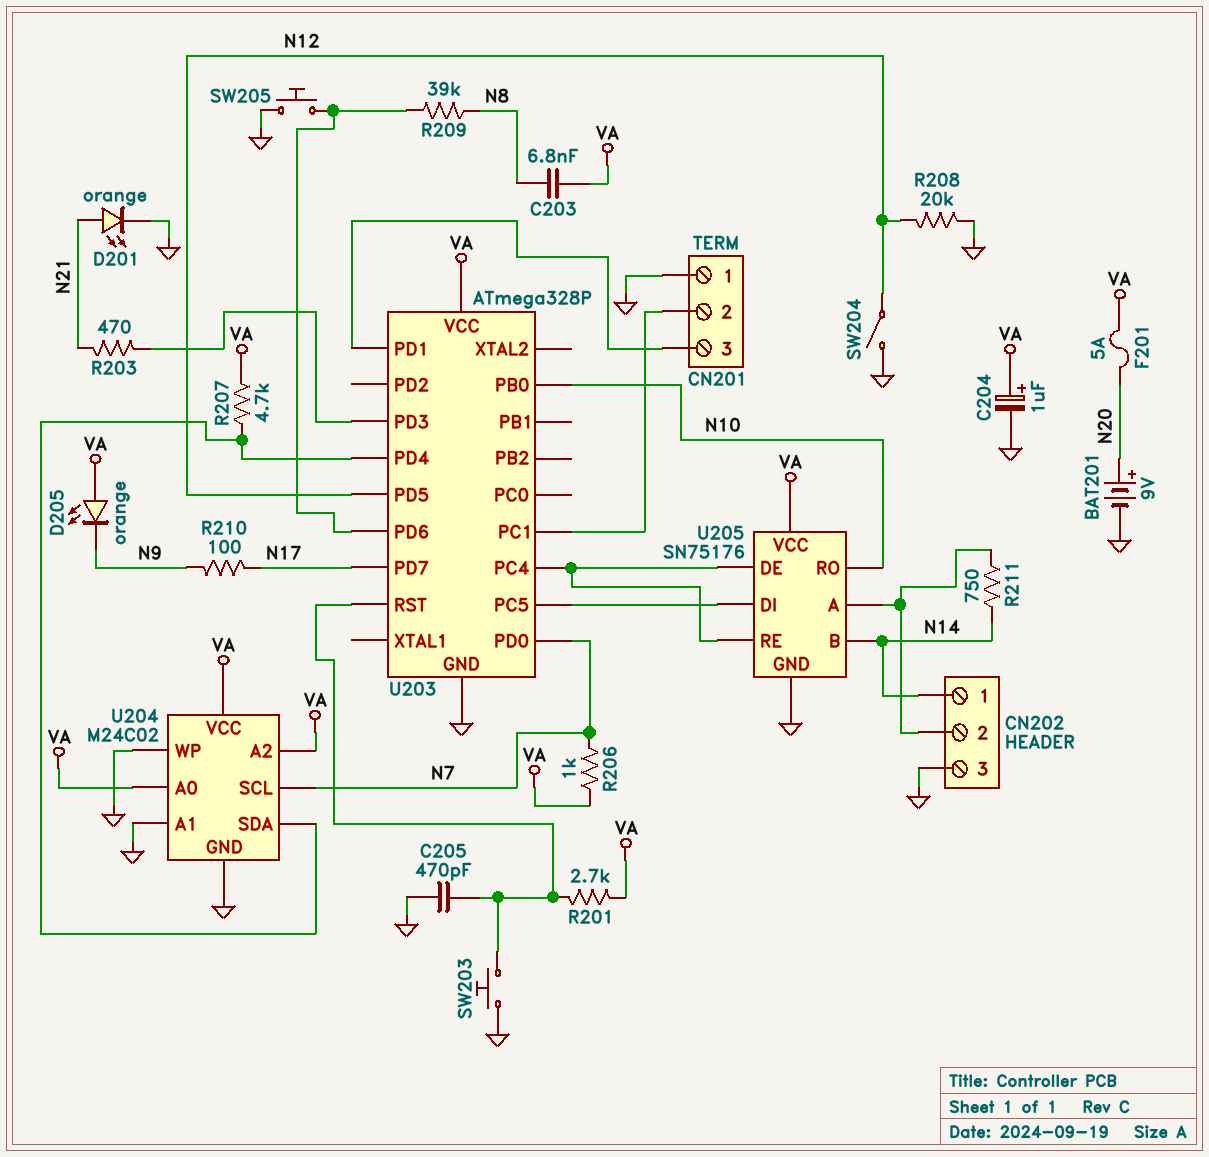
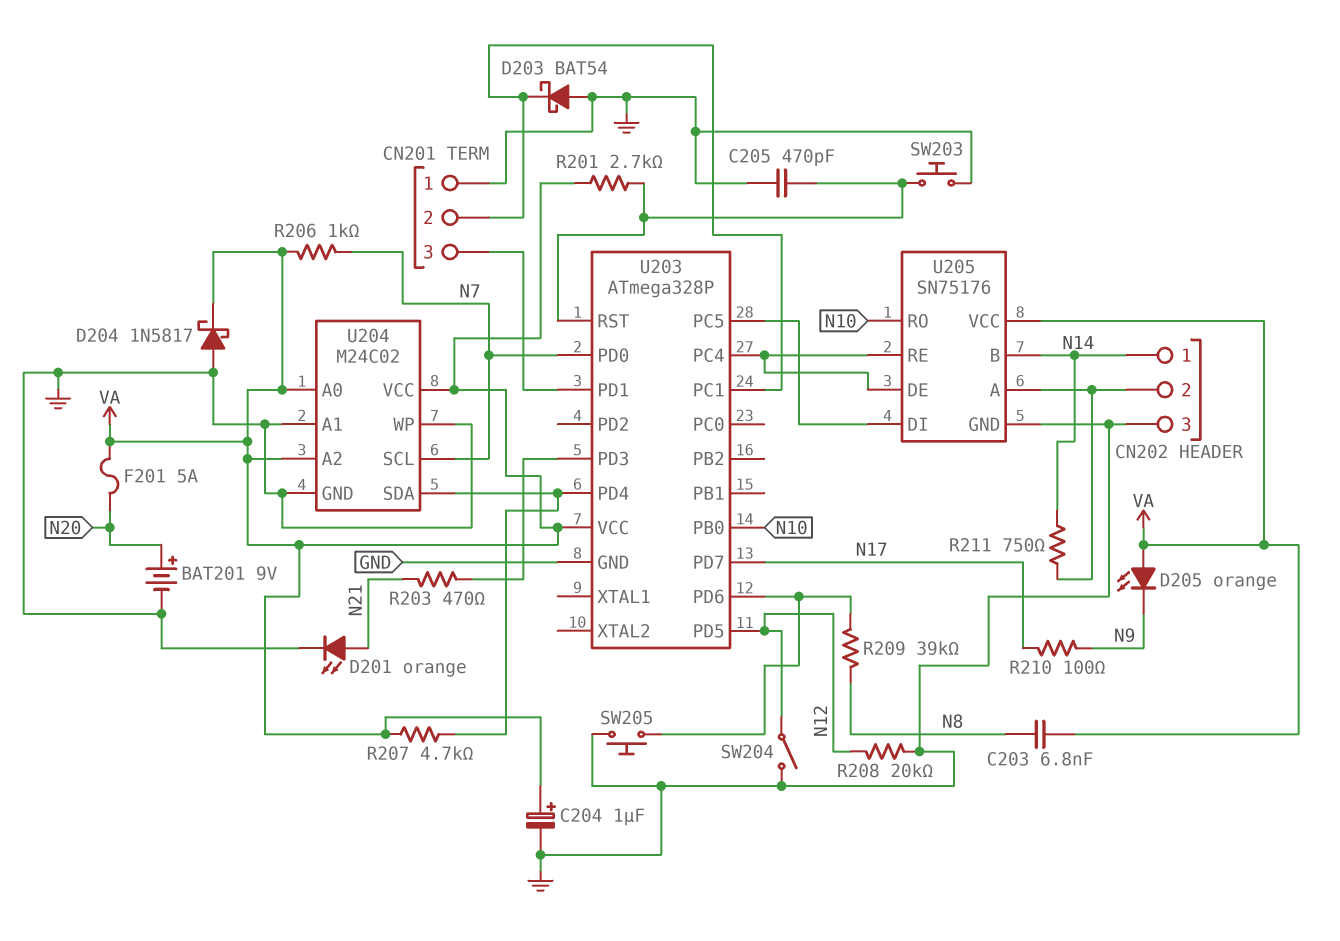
D203: none -> schottky BAT54 (A GND, K CN201/2)
D204: none -> schottky 1N5817 (A GND, K VA)

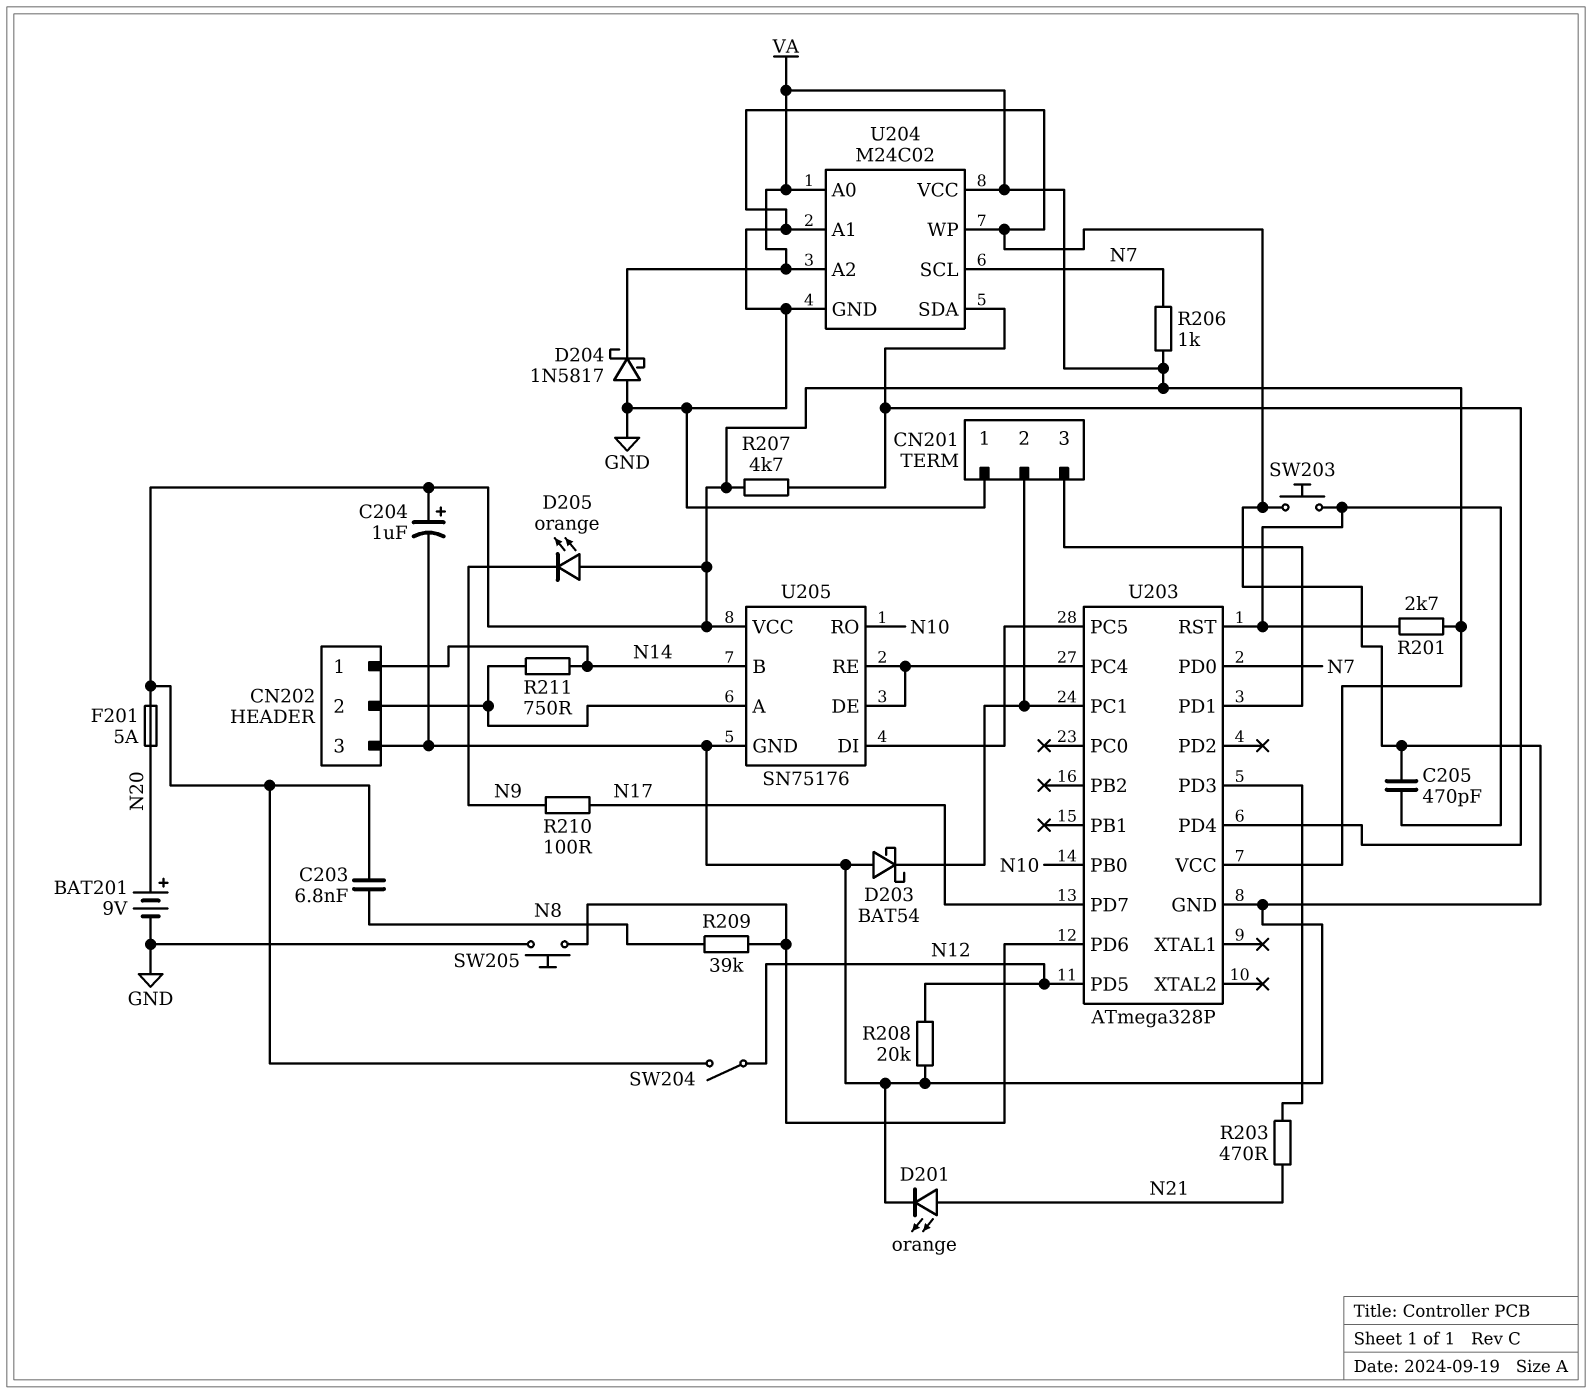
SW204: switch (GND, N12) -> switch (N12, VA)

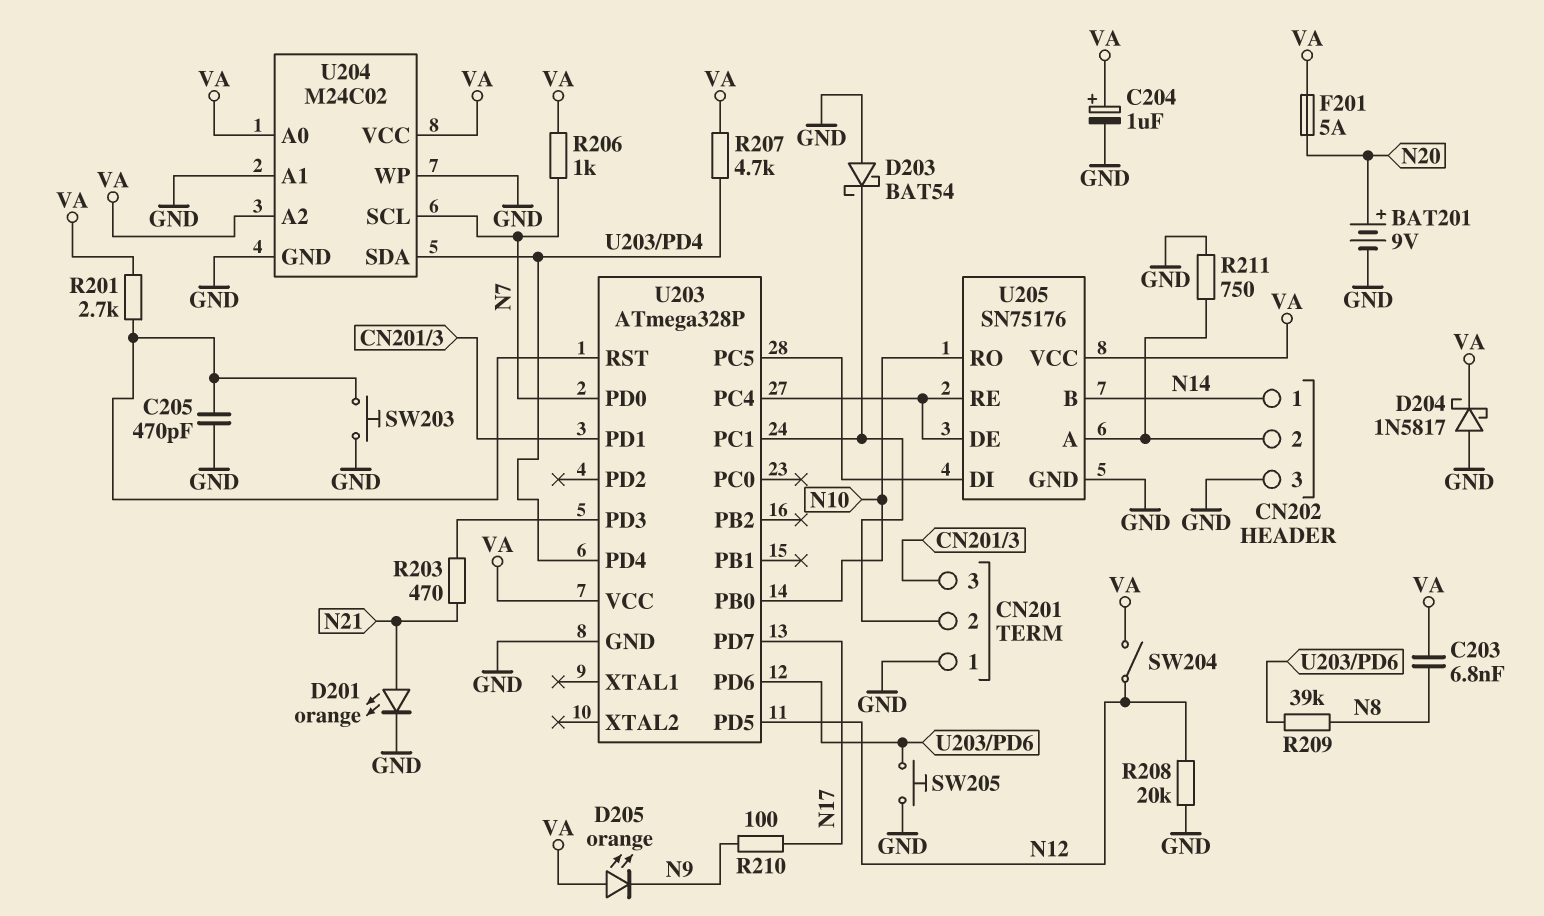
R211: 750 (CN202/2, N14) -> 750 (CN202/2, GND)

